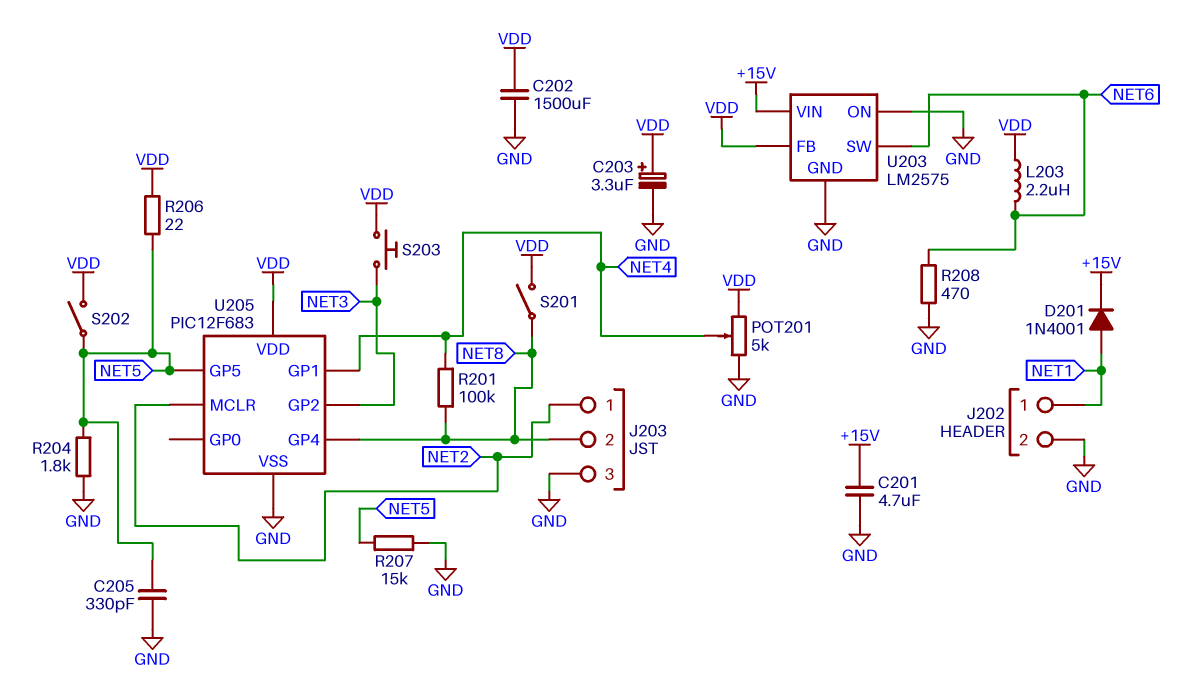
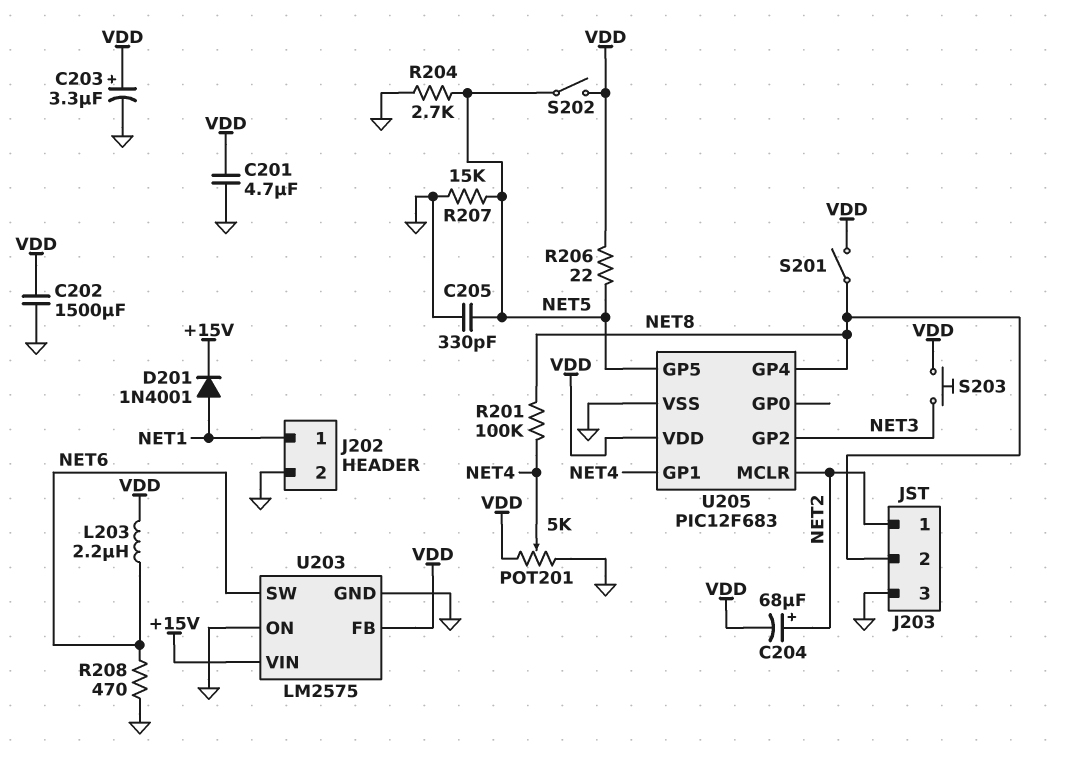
C201: 4.7uF (+15V, GND) -> 4.7uF (GND, VDD)
C204: none -> 68uF (plus NET2, minus VDD)
R204: 1.8k (GND, NET5) -> 2.7k (GND, NET5)

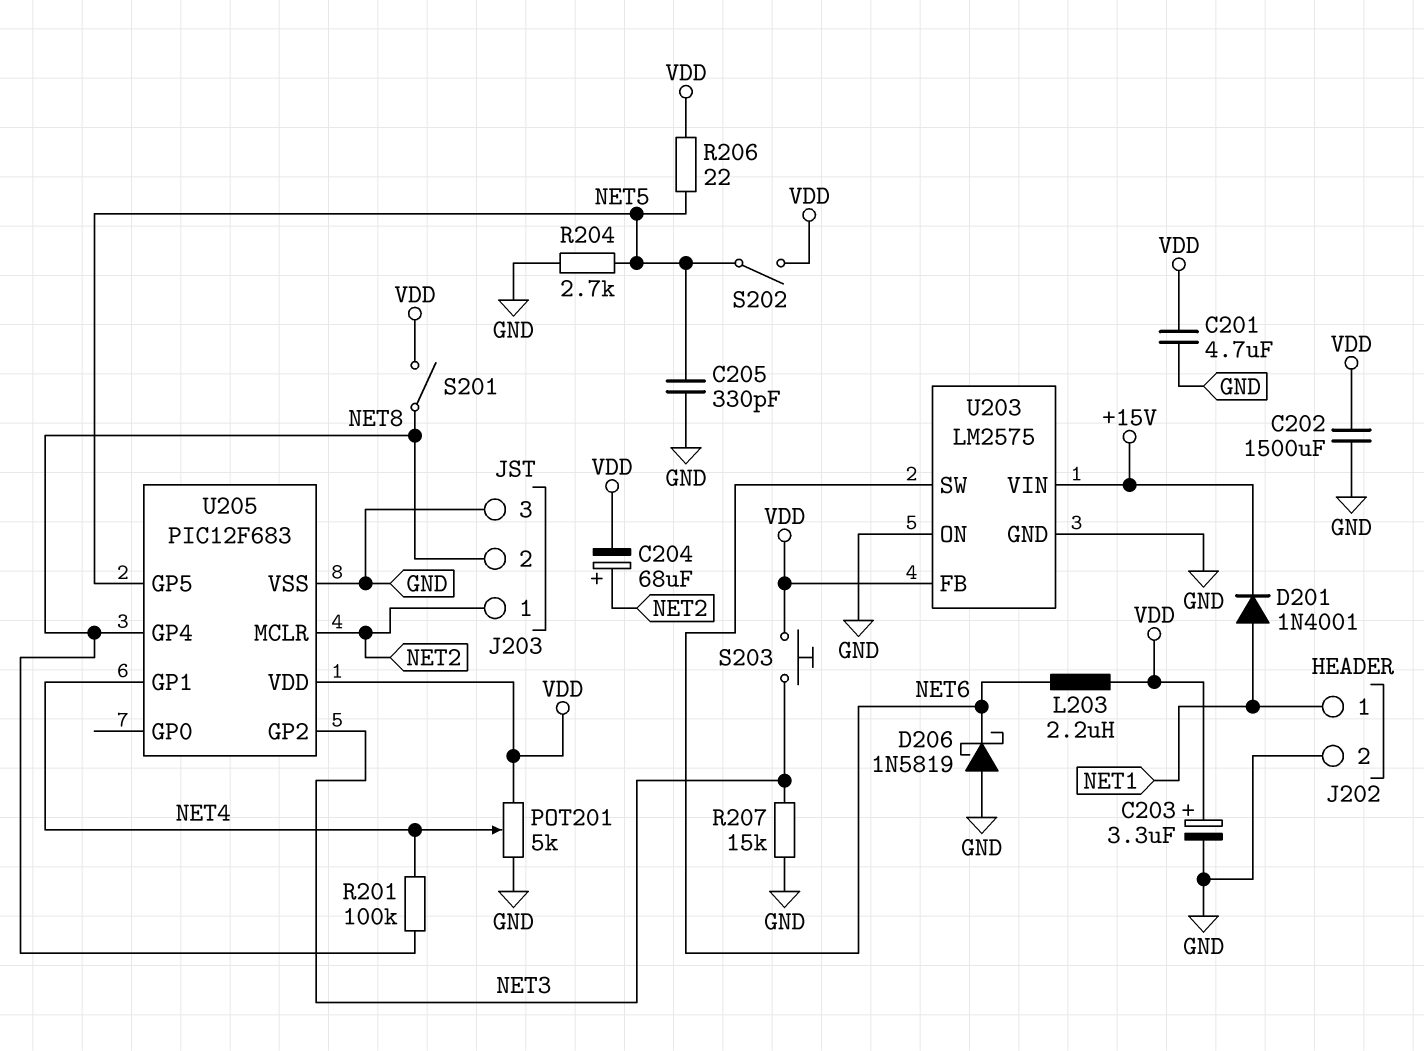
D206: none -> schottky 1N5819 (A GND, K NET6)
R207: 15k (GND, NET5) -> 15k (GND, NET3)
R208: 470 (GND, NET6) -> none

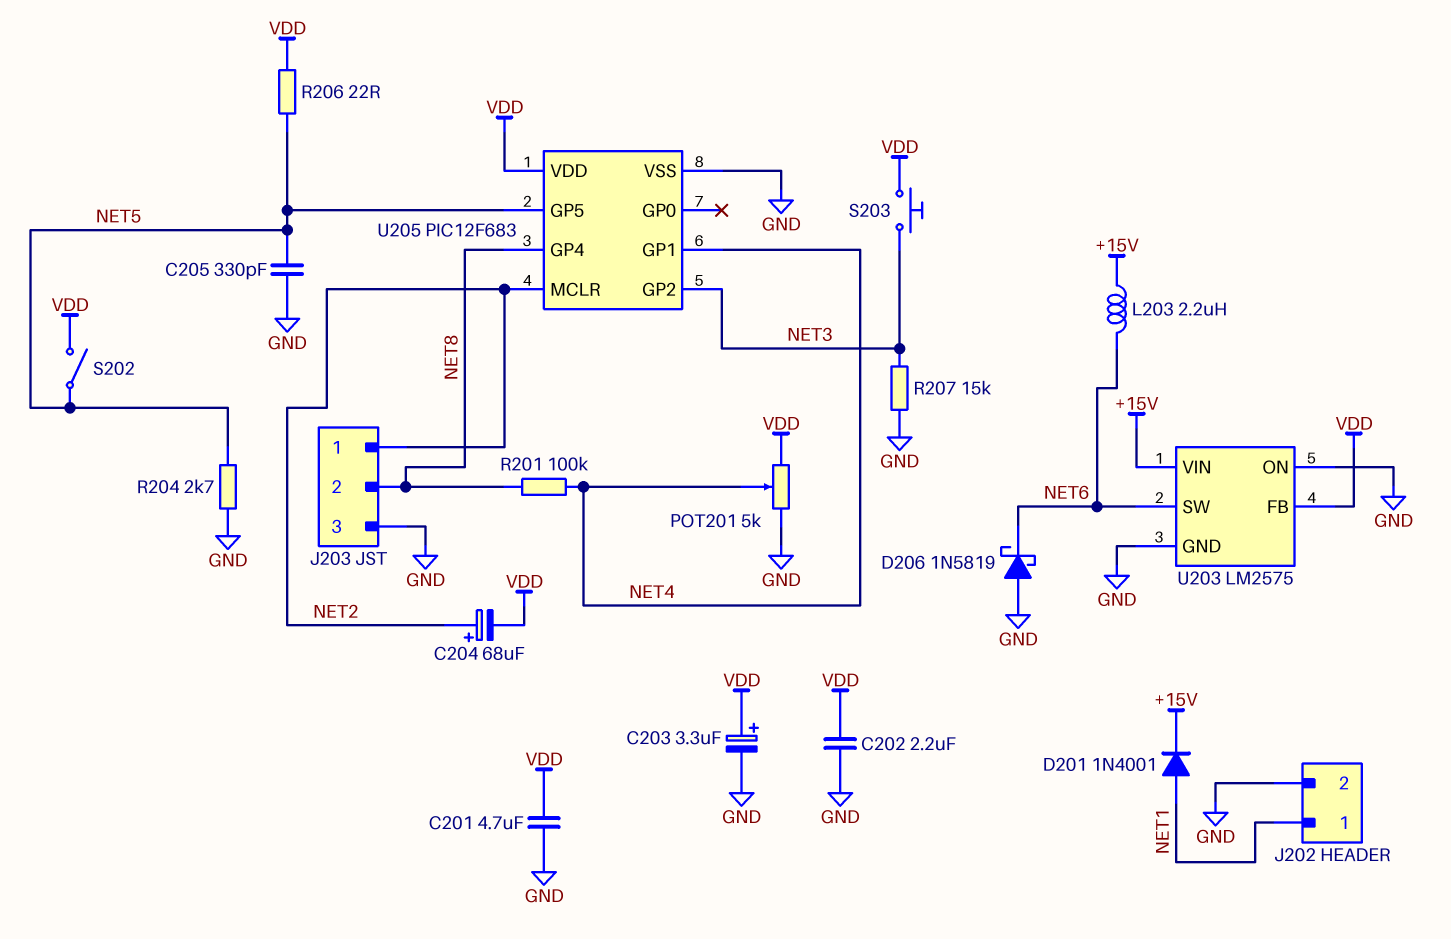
C202: 1500uF (GND, VDD) -> 2.2uF (GND, VDD)
L203: 2.2uH (NET6, VDD) -> 2.2uH (+15V, NET6)
S201: switch (NET8, VDD) -> none

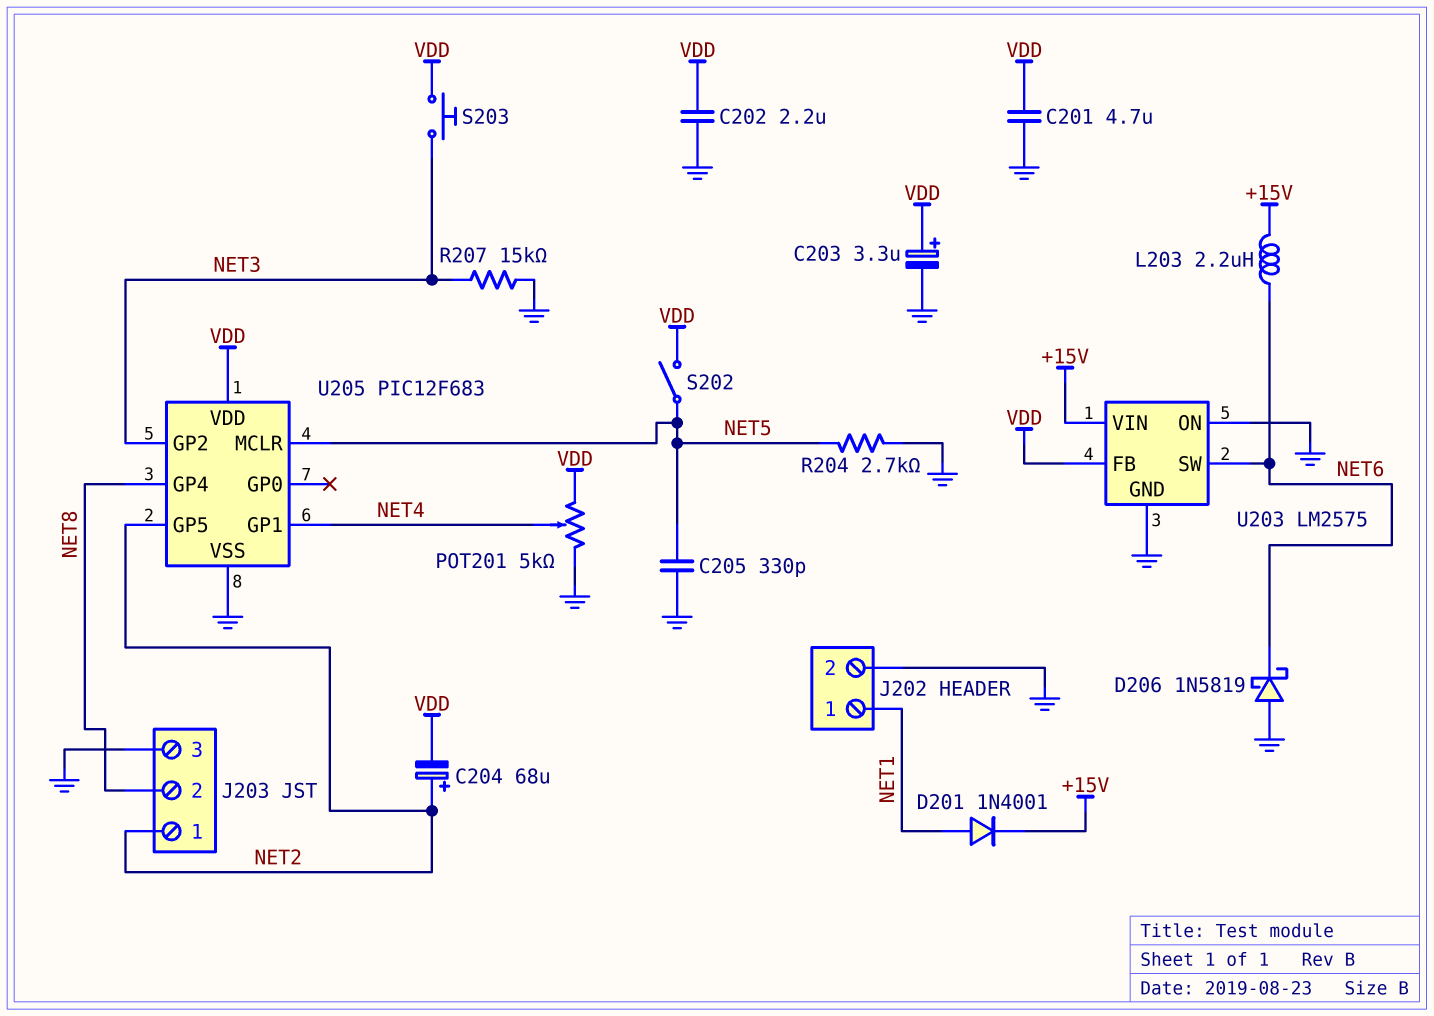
R201: 100k (NET4, NET8) -> none
R206: 22 (NET5, VDD) -> none
U205 pin GP5: NET5 -> NET2
U205 pin MCLR: NET2 -> NET5

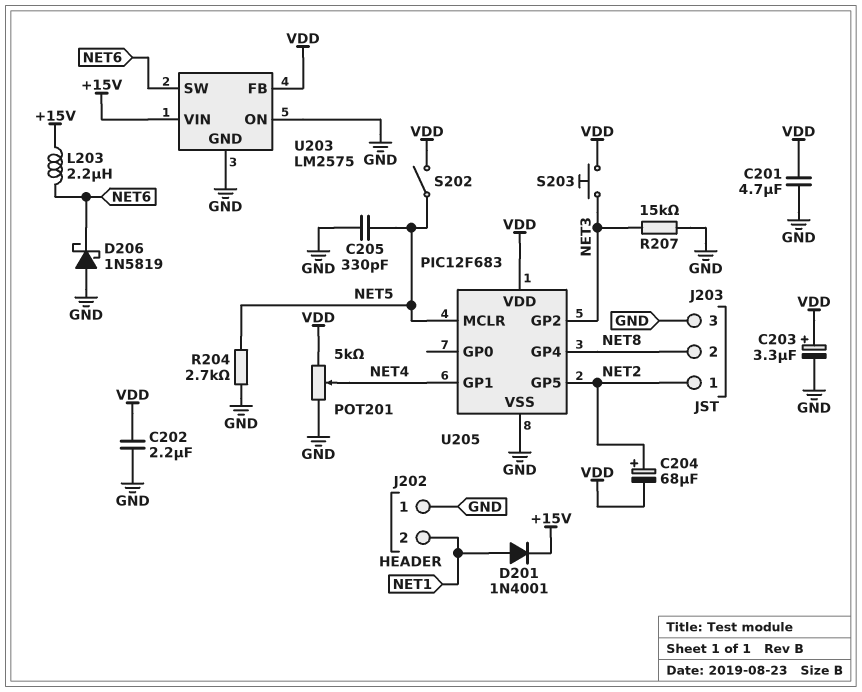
J202 pin 1: NET1 -> GND
J202 pin 2: GND -> NET1

